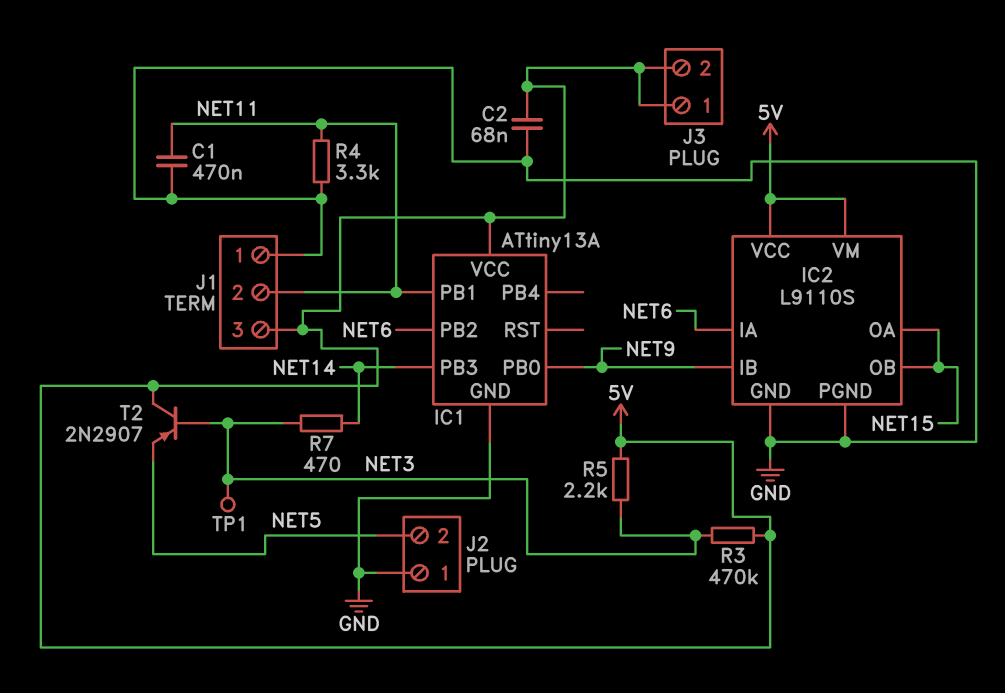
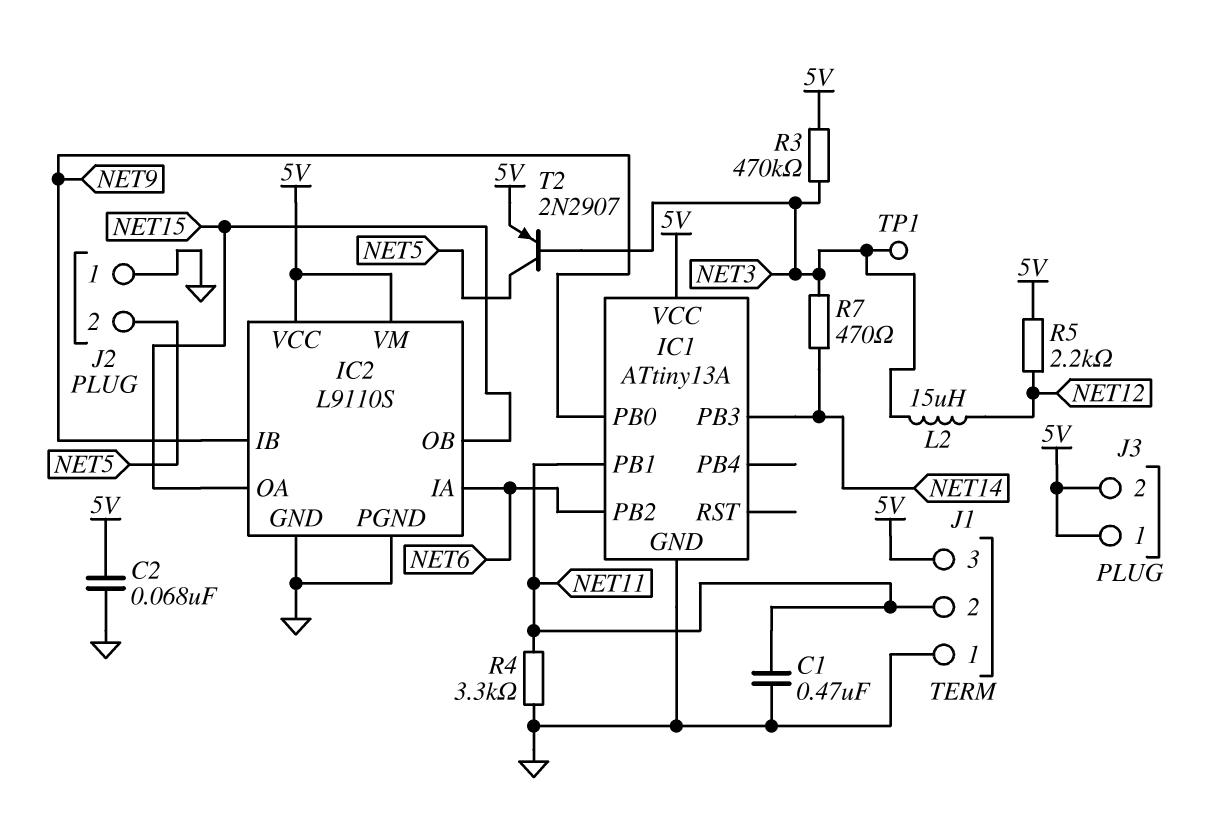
L2: none -> 15uH (NET3, NET12)
R5: 2.2k (5V, NET3) -> 2.2k (5V, NET12)
T2: PNP 2N2907 (B NET3, C 5V, E NET5) -> PNP 2N2907 (B NET3, C NET5, E 5V)

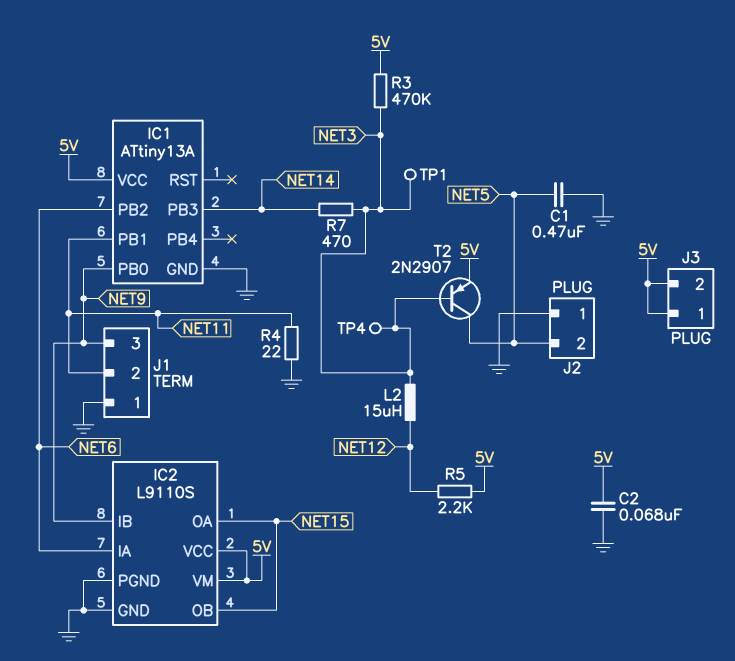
C1: 470nF (GND, NET11) -> 470nF (GND, NET5)
J1 pin 3: 5V -> NET9
R4: 3.3k (GND, NET11) -> 22 (GND, NET11)
TP4: none -> test point (NET3)

